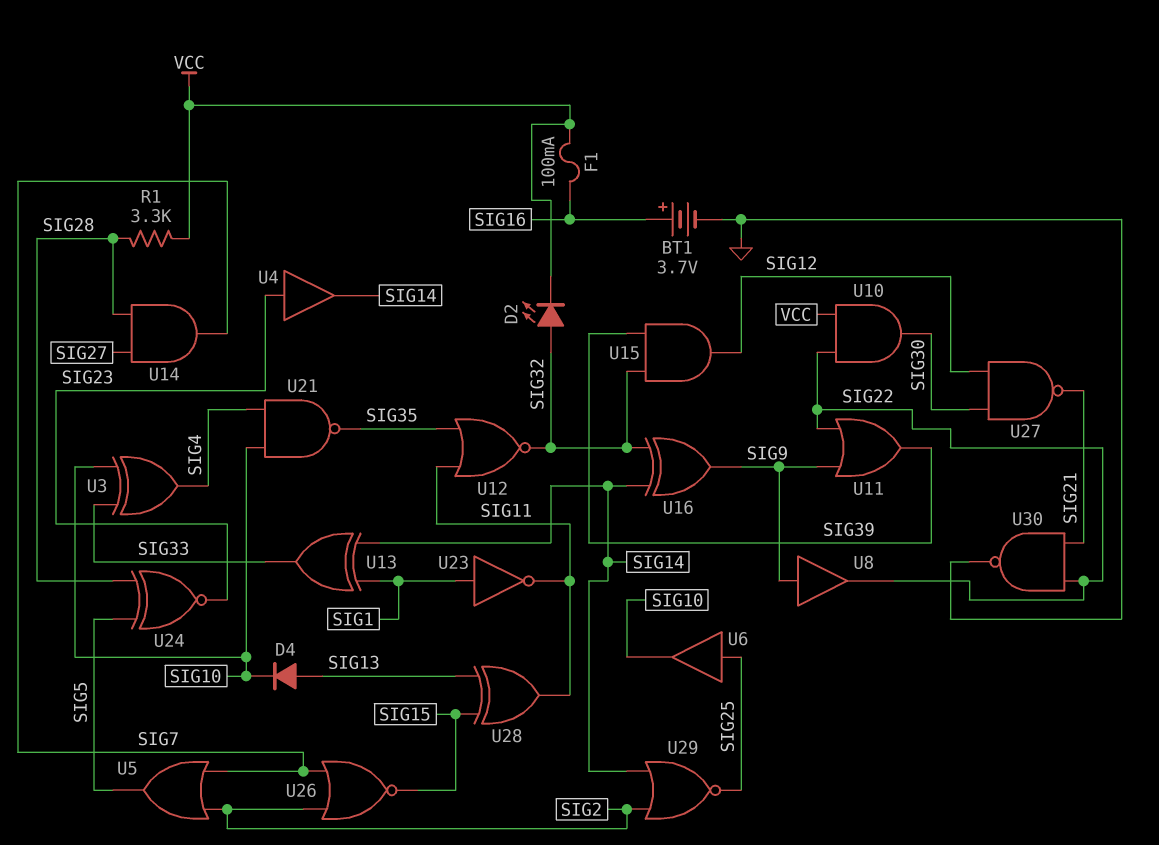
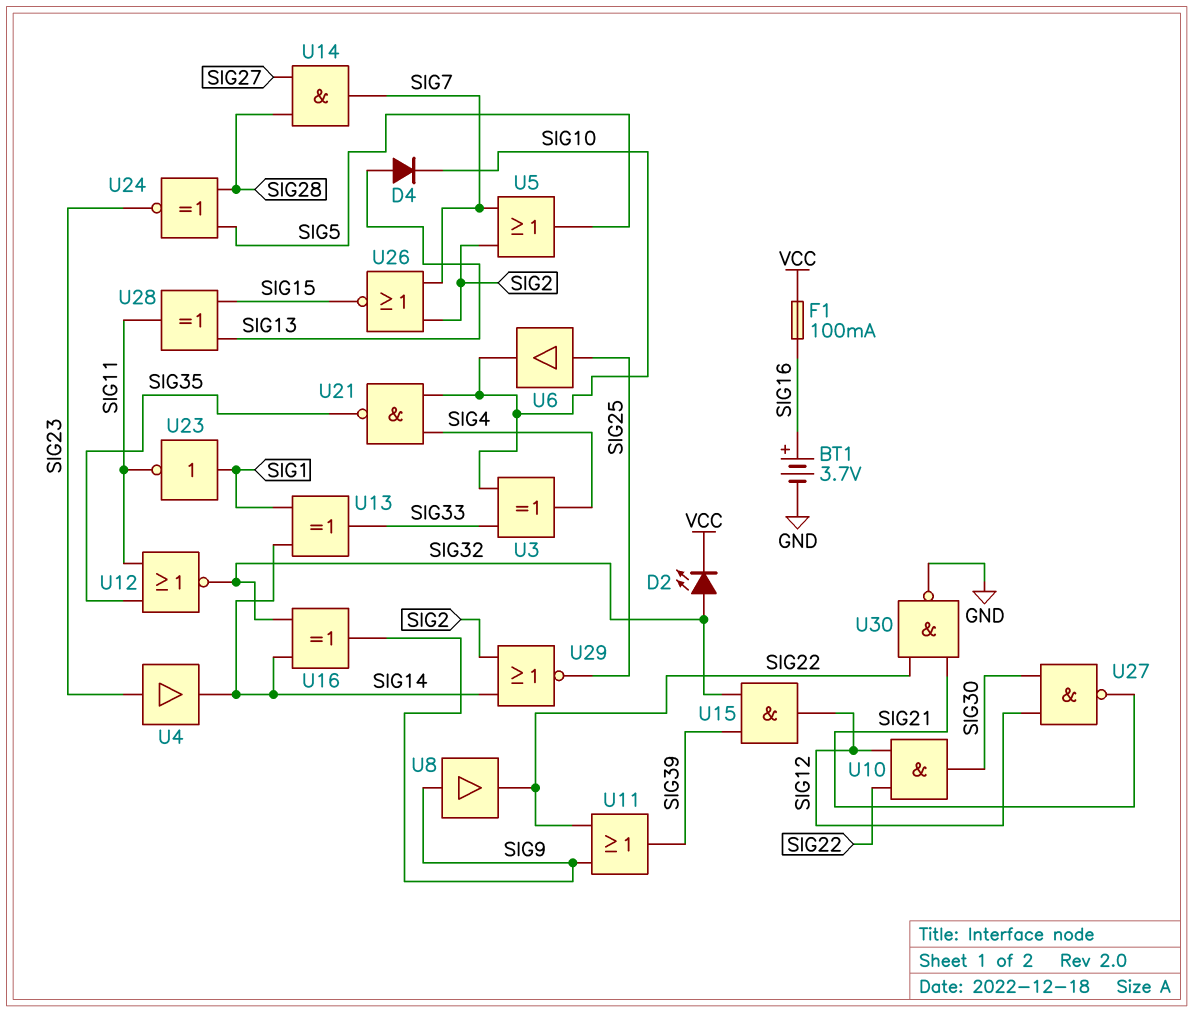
R1: 3.3k (SIG28, VCC) -> none
U10: AND (in SIG22, in VCC, out SIG30) -> AND (in SIG12, in SIG22, out SIG30)

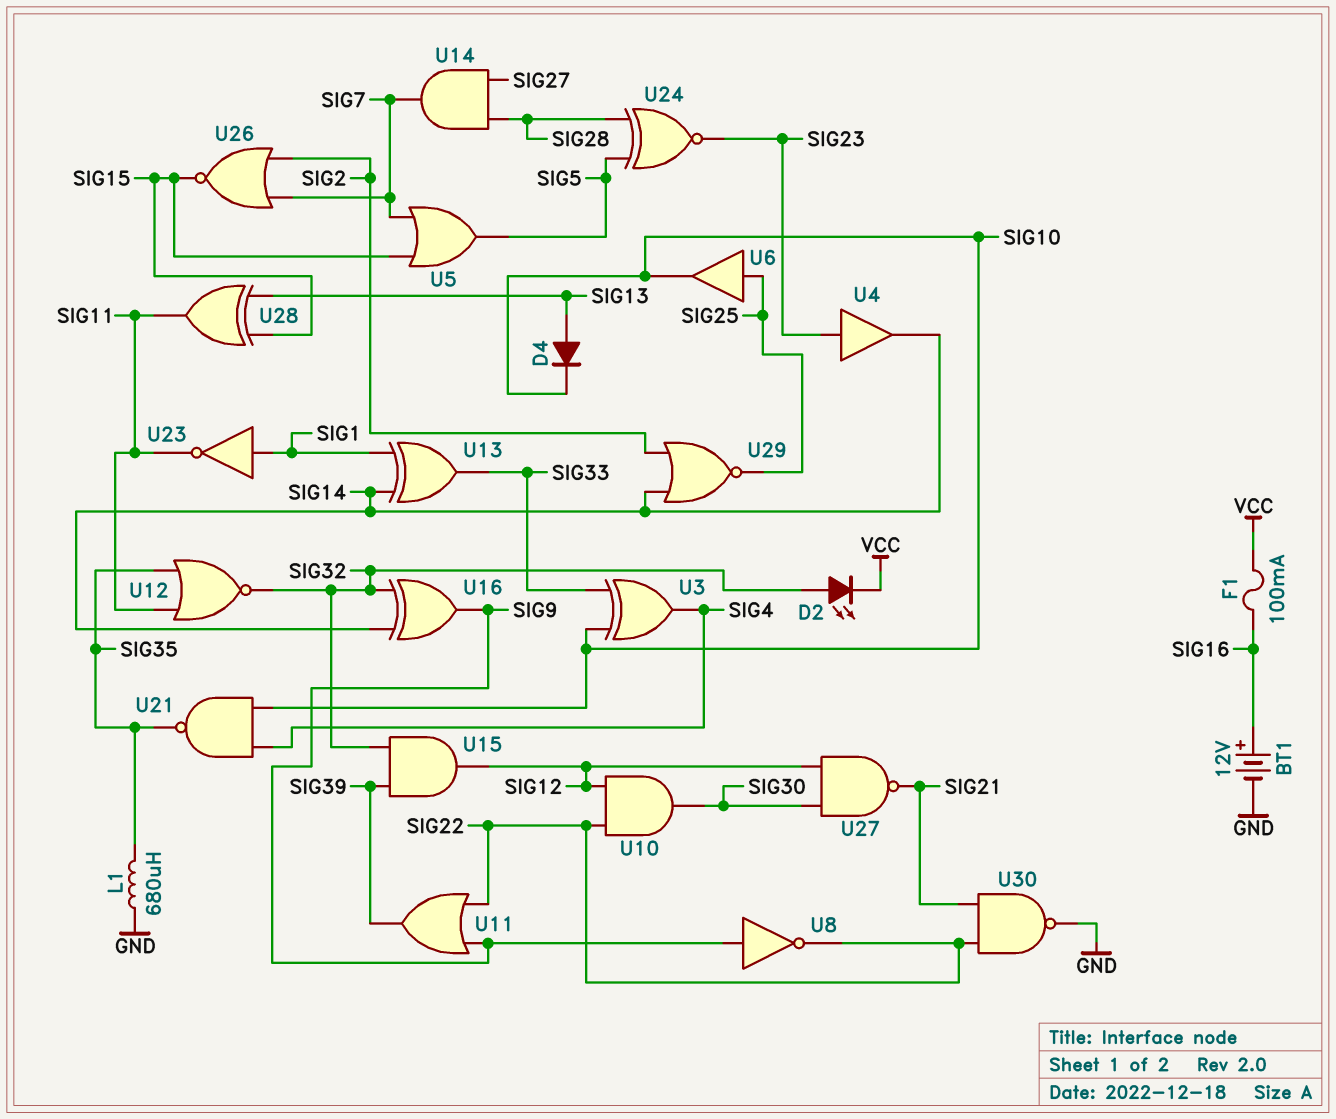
BT1: 3.7V (plus SIG16, minus GND) -> 12V (plus SIG16, minus GND)
L1: none -> 680uH (GND, SIG35)
U5: OR (in SIG2, in SIG7, out SIG5) -> OR (in SIG7, in SIG15, out SIG5)
U8: buffer (in SIG9, out SIG22) -> NOT (in SIG9, out SIG22)

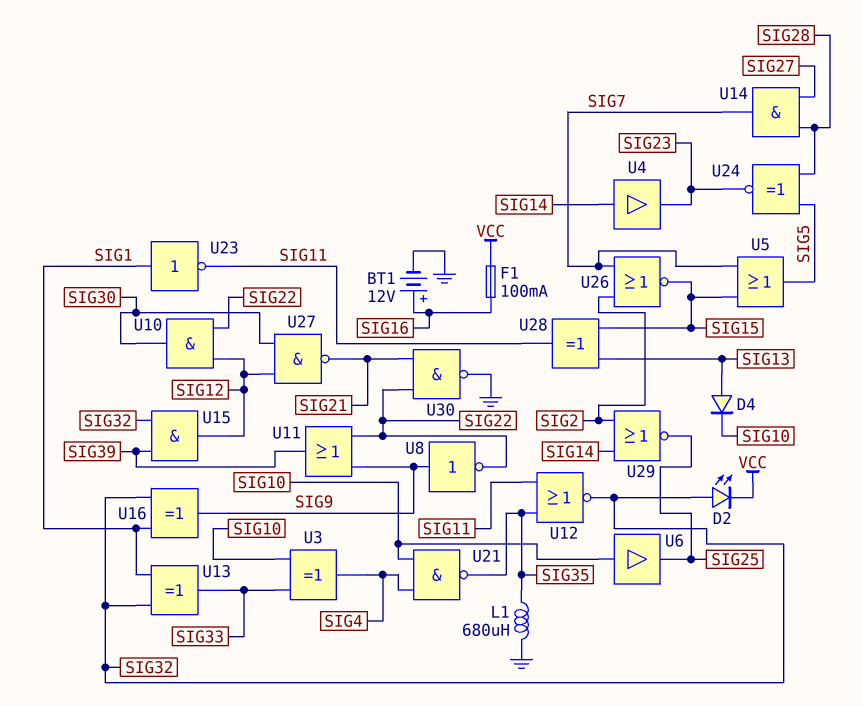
U4: buffer (in SIG23, out SIG14) -> buffer (in SIG14, out SIG23)
U6: buffer (in SIG25, out SIG10) -> buffer (in SIG10, out SIG25)
U13: XOR (in SIG1, in SIG14, out SIG33) -> XOR (in SIG1, in SIG32, out SIG33)
U16: XOR (in SIG14, in SIG32, out SIG9) -> XOR (in SIG1, in SIG32, out SIG9)

